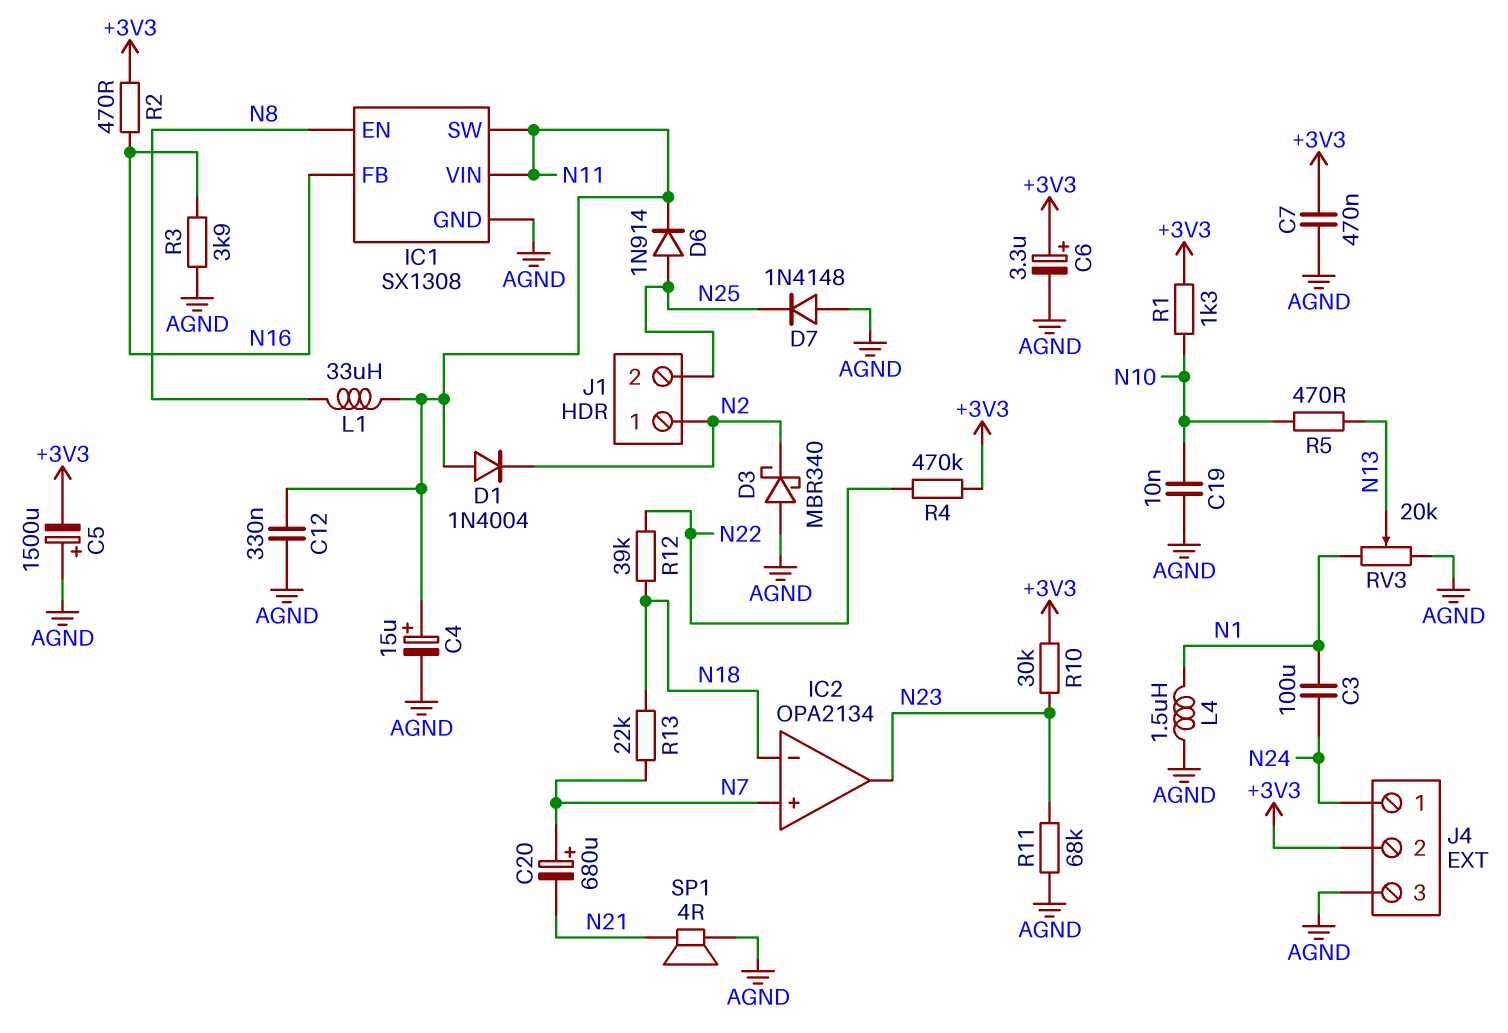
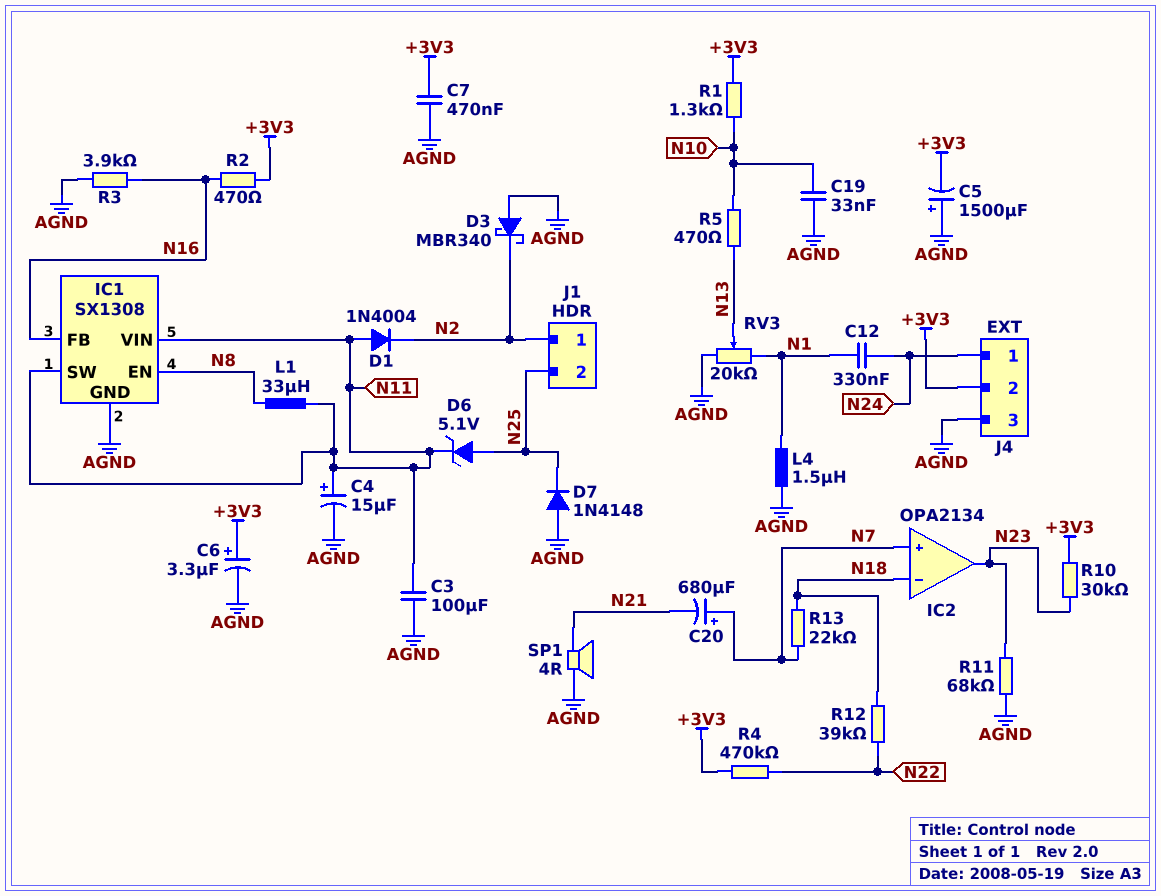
C3: 100uF (N1, N24) -> 100uF (AGND, N11)
C12: 330nF (AGND, N11) -> 330nF (N1, N24)
C19: 10nF (AGND, N10) -> 33nF (AGND, N10)
D6: diode 1N914 (A N25, K N11) -> zener 5.1V (A N25, K N11)

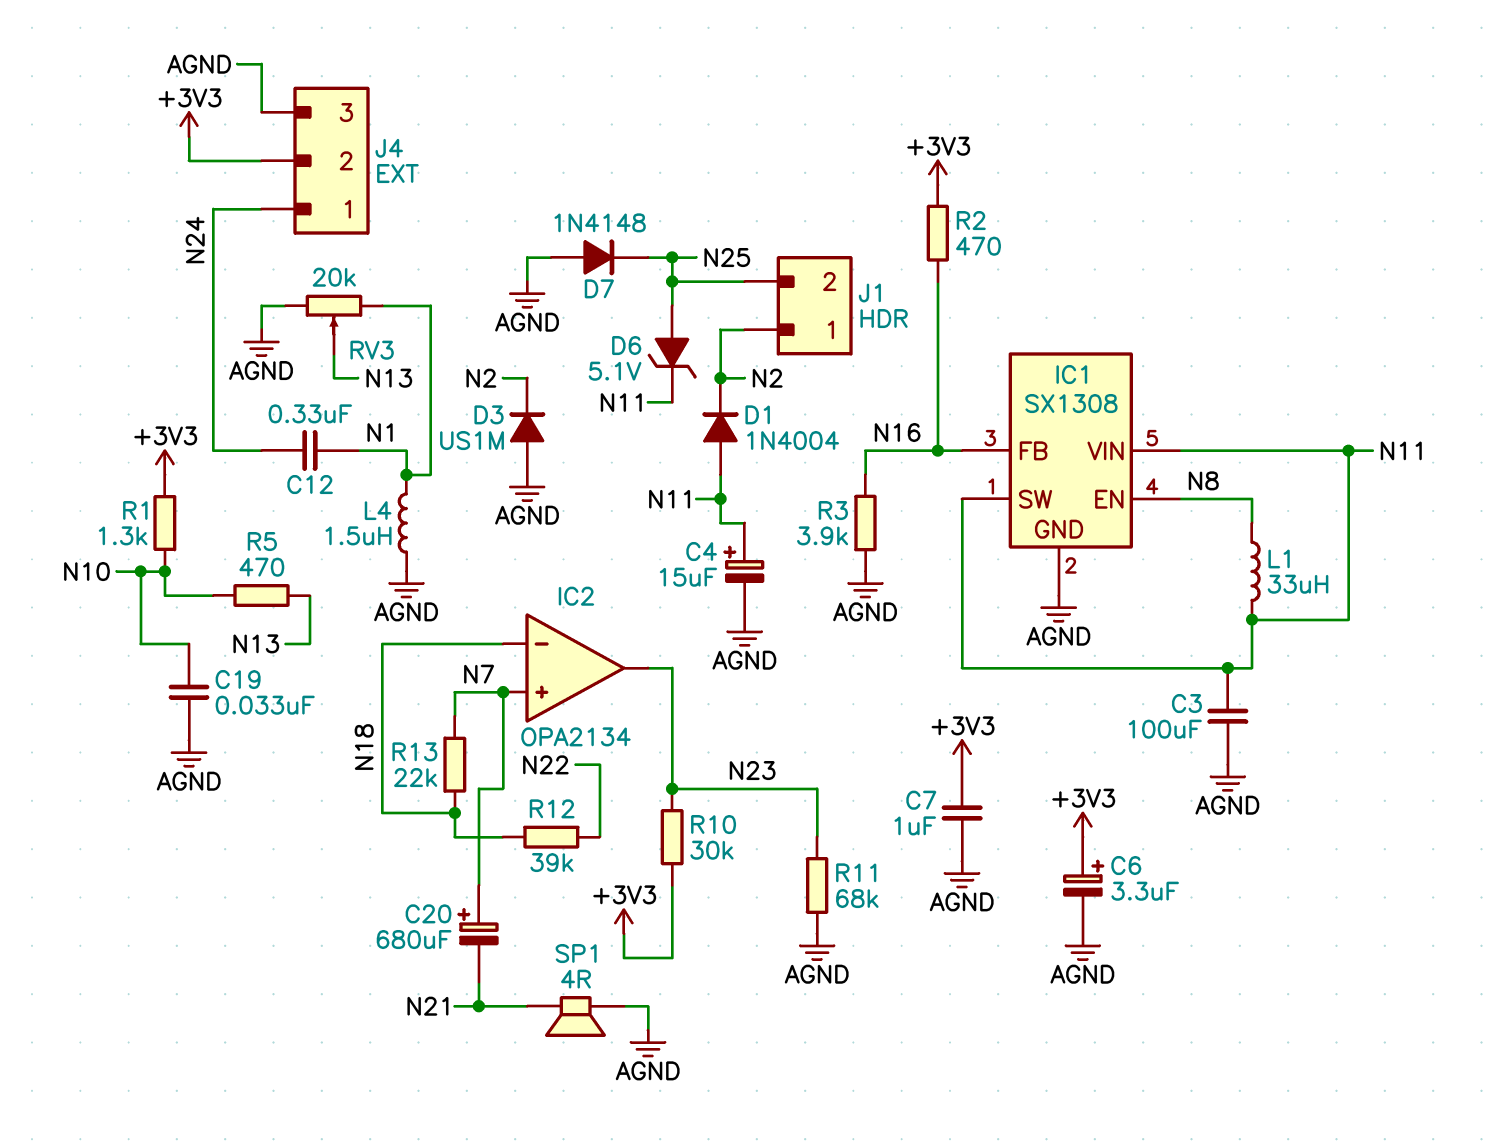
C5: 1500uF (plus AGND, minus +3V3) -> none
C7: 470nF (+3V3, AGND) -> 1uF (+3V3, AGND)
D3: schottky MBR340 (A AGND, K N2) -> diode US1M (A AGND, K N2)
R4: 470k (+3V3, N22) -> none

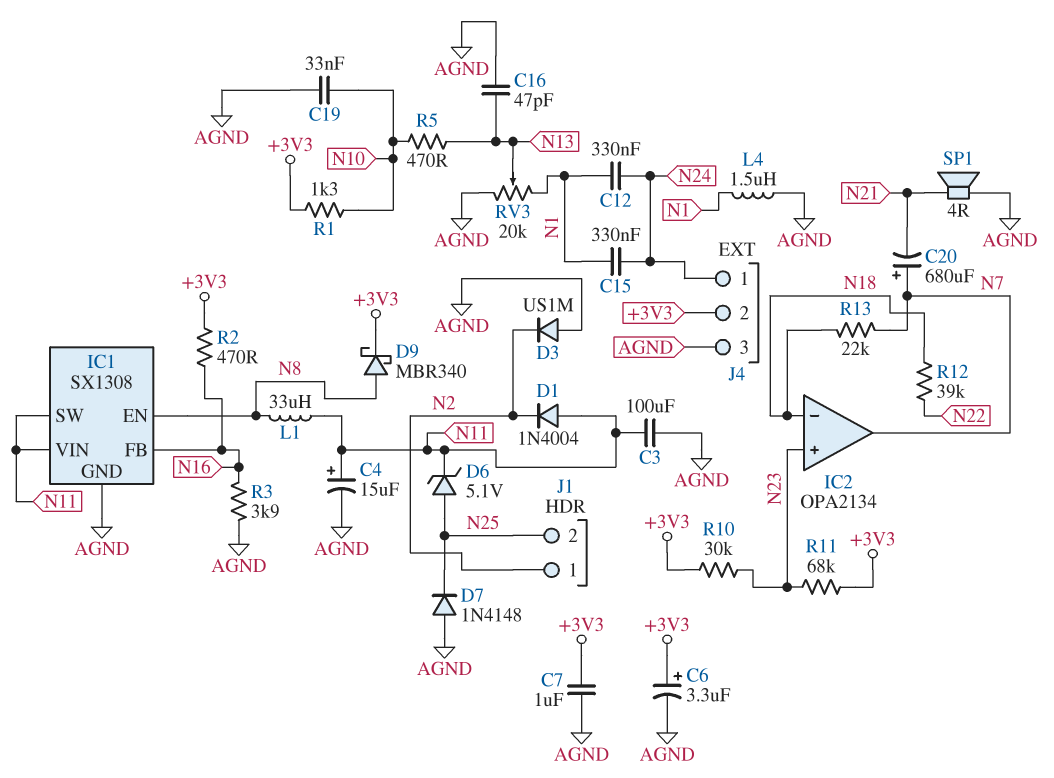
C15: none -> 330nF (N1, N24)
C16: none -> 47pF (AGND, N13)
D9: none -> schottky MBR340 (A N8, K +3V3)
IC2 pin in+: N7 -> N23
IC2 pin out: N23 -> N7
R11: 68k (AGND, N23) -> 68k (+3V3, N23)

